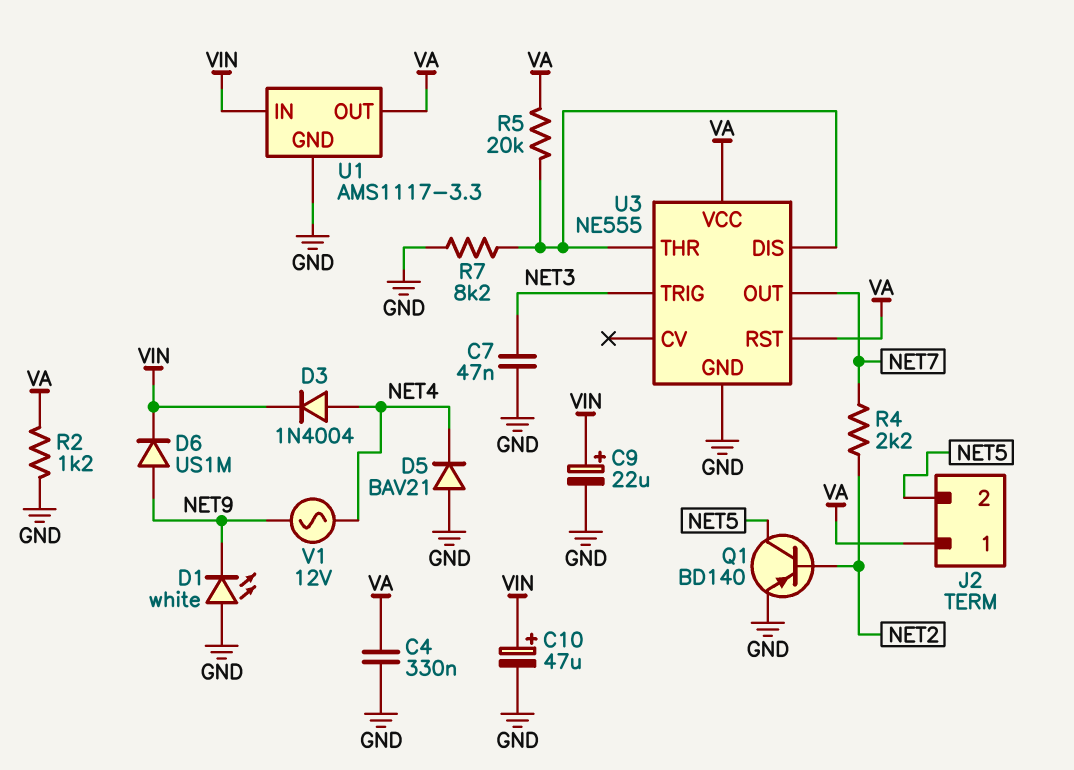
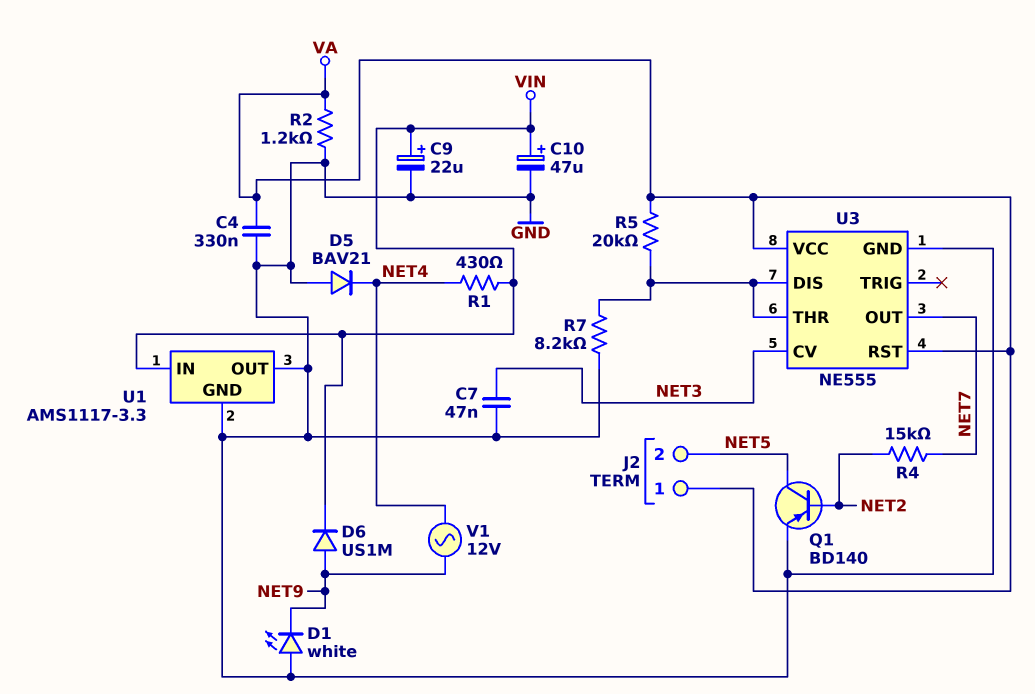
D3: diode 1N4004 (A NET4, K VIN) -> none
R1: none -> 430 (NET4, VIN)
R4: 2.2k (NET2, NET7) -> 15k (NET2, NET7)
U1 pin OUT: VA -> GND
U3 pin CV: none -> NET3
U3 pin TRIG: NET3 -> none

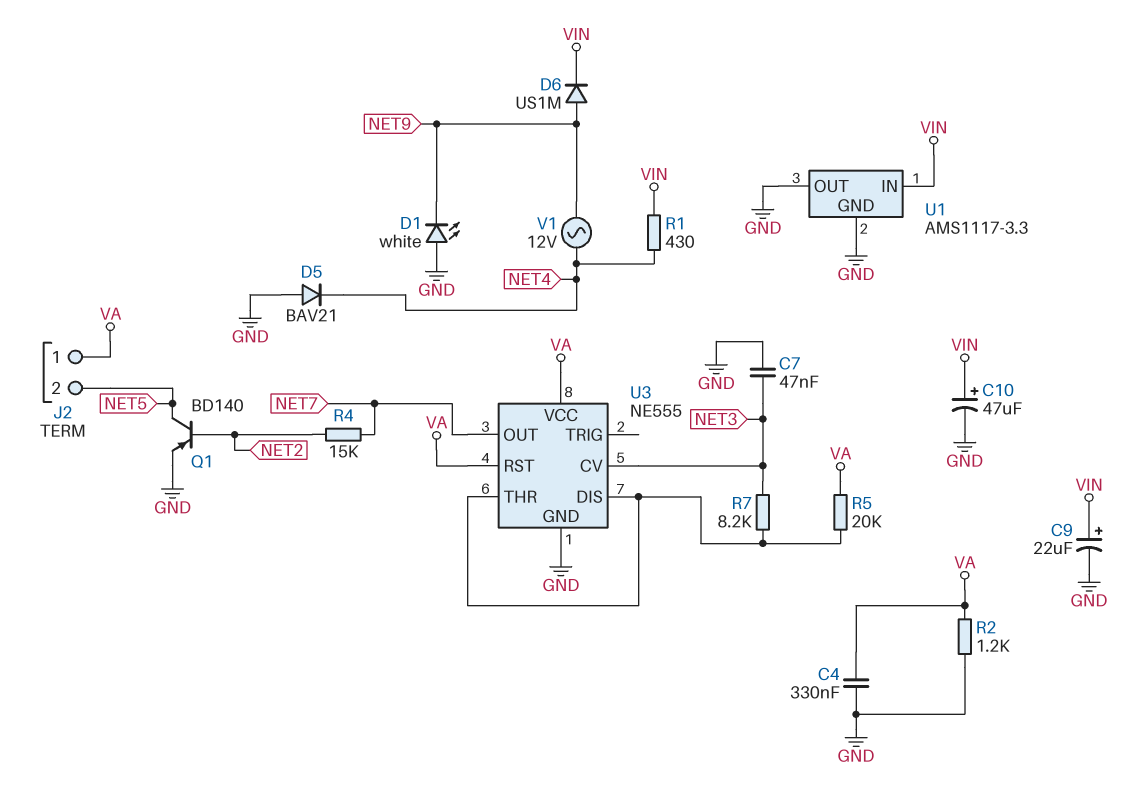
R7: 8.2k (GND, U3/DIS) -> 8.2k (NET3, U3/DIS)

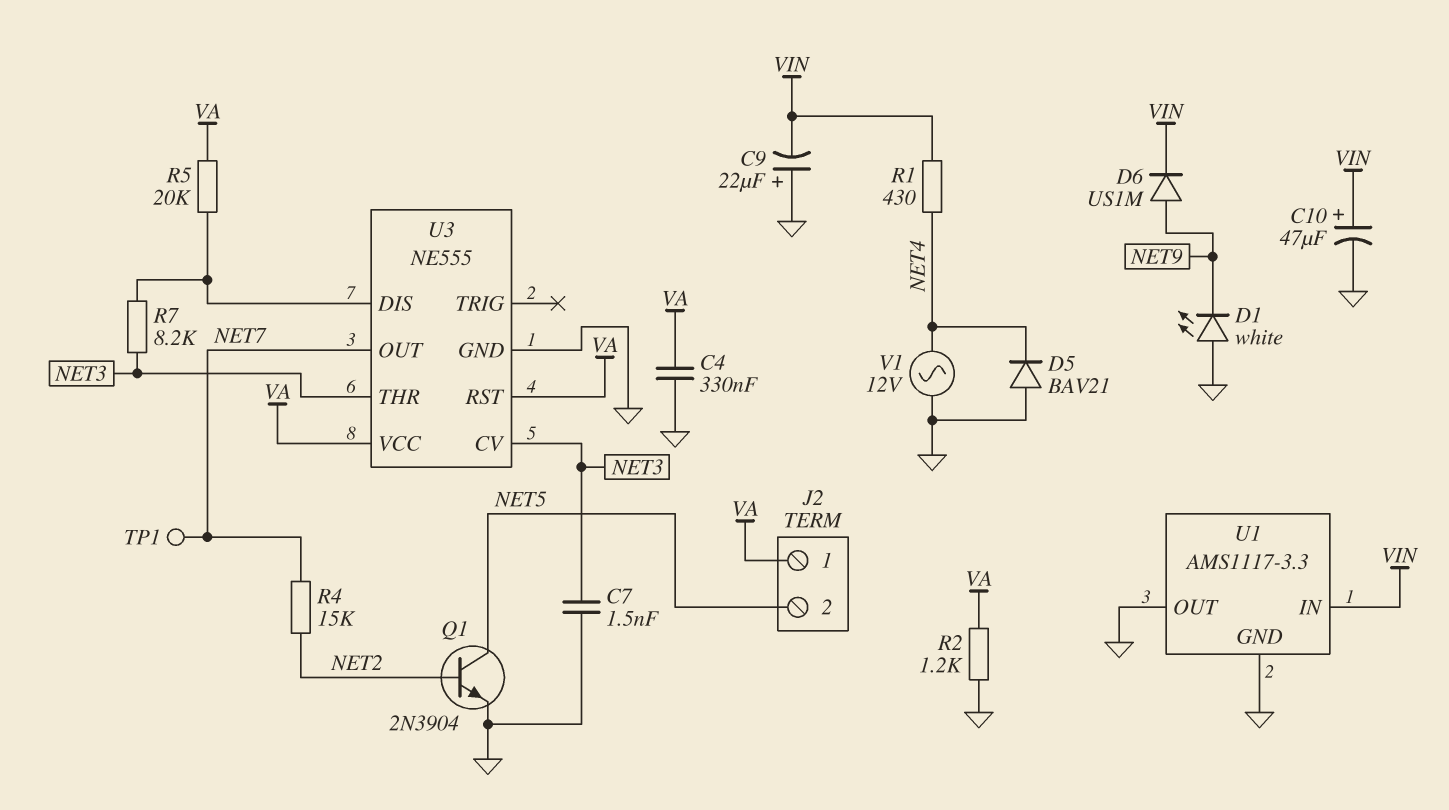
C7: 47nF (GND, NET3) -> 1.5nF (GND, NET3)
C9: 22uF (plus VIN, minus GND) -> 22uF (plus GND, minus VIN)
Q1: PNP BD140 (B NET2, C NET5, E GND) -> NPN 2N3904 (B NET2, C NET5, E GND)
TP1: none -> test point (NET7)
U3 pin THR: U3/DIS -> NET3
V1: AC 12V (NET4, NET9) -> AC 12V (GND, NET4)

